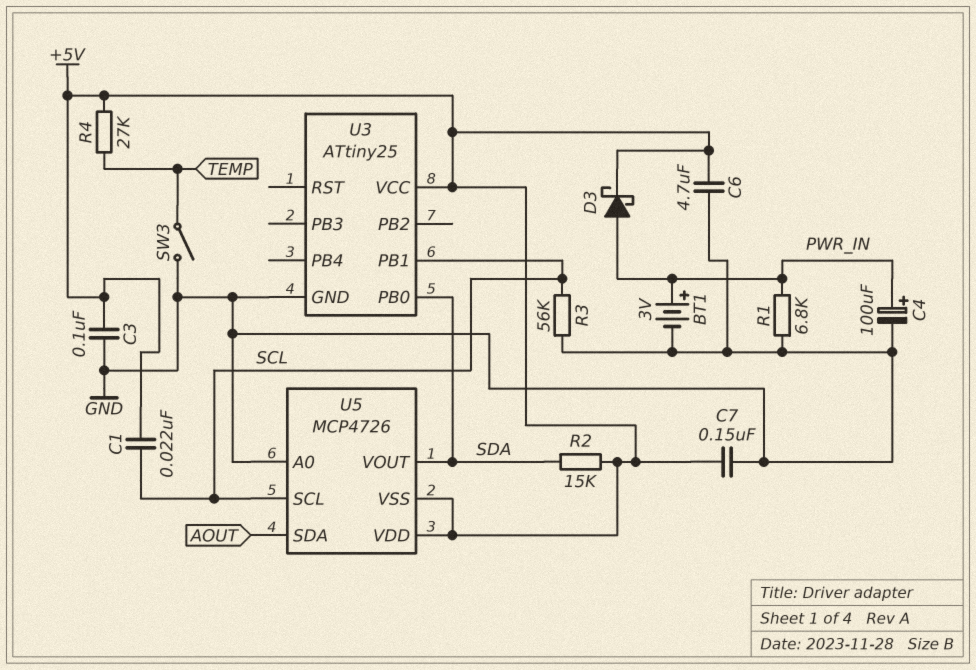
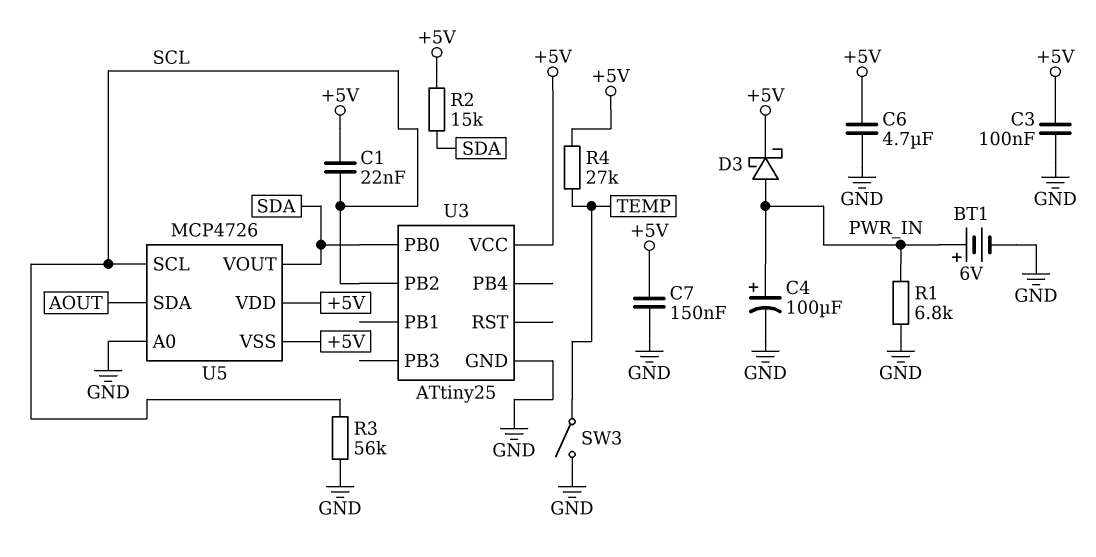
BT1: 3V (plus PWR_IN, minus GND) -> 6V (plus PWR_IN, minus GND)
U3 pin PB1: SCL -> none
U3 pin PB2: none -> SCL

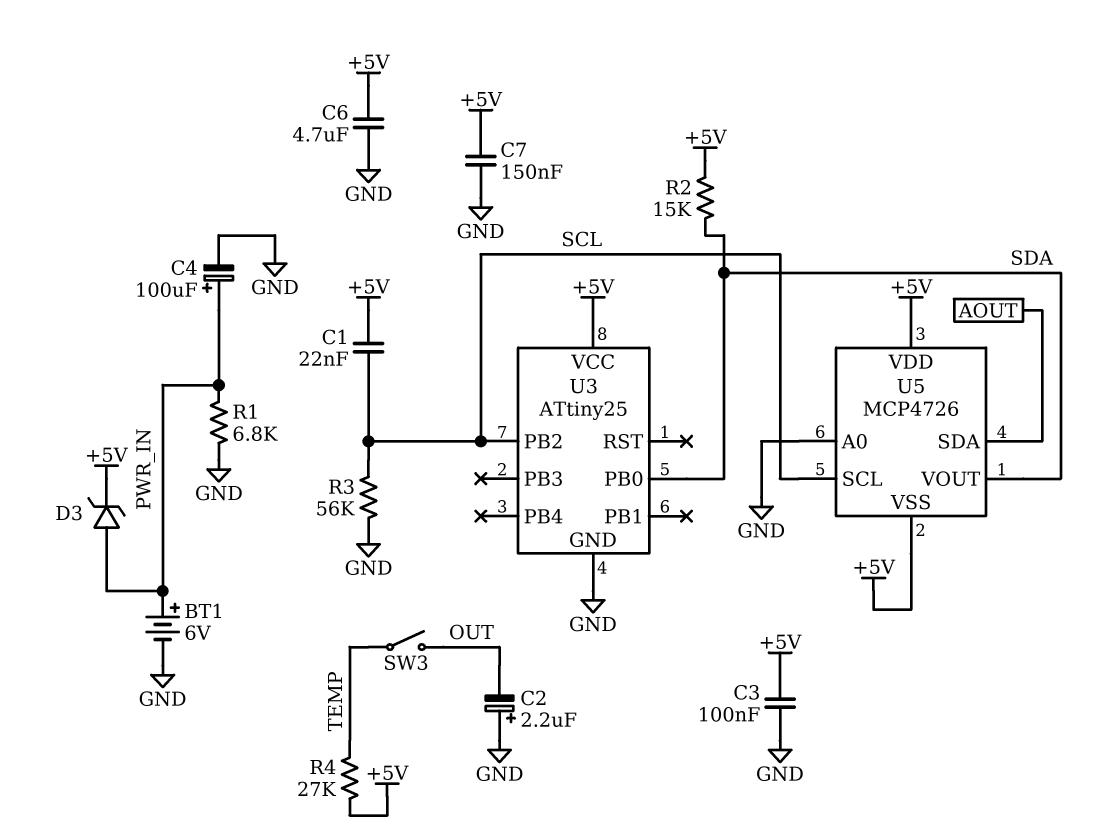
C2: none -> 2.2uF (plus GND, minus OUT)
D3: schottky (A PWR_IN, K +5V) -> zener (A PWR_IN, K +5V)
SW3: switch (GND, TEMP) -> switch (OUT, TEMP)

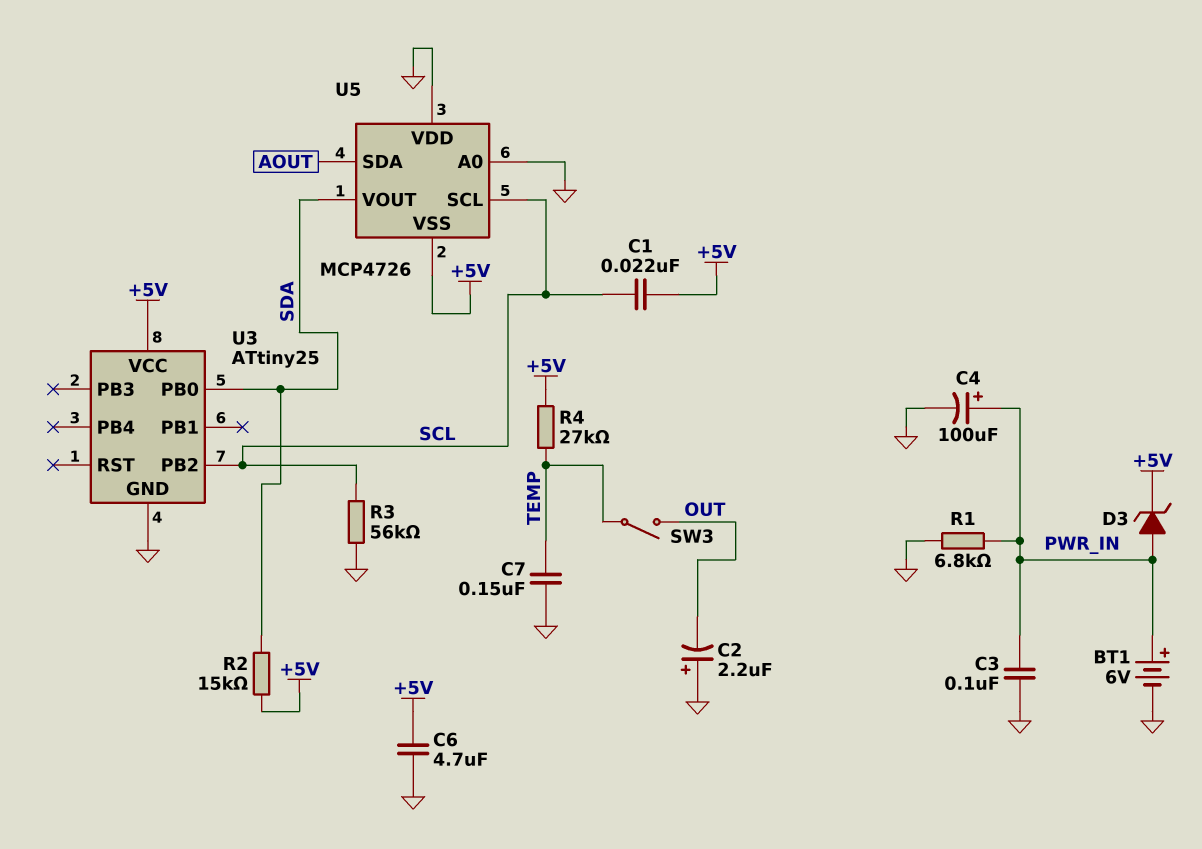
C3: 100nF (+5V, GND) -> 100nF (GND, PWR_IN)
C7: 150nF (+5V, GND) -> 150nF (GND, TEMP)
U5 pin VDD: +5V -> GND

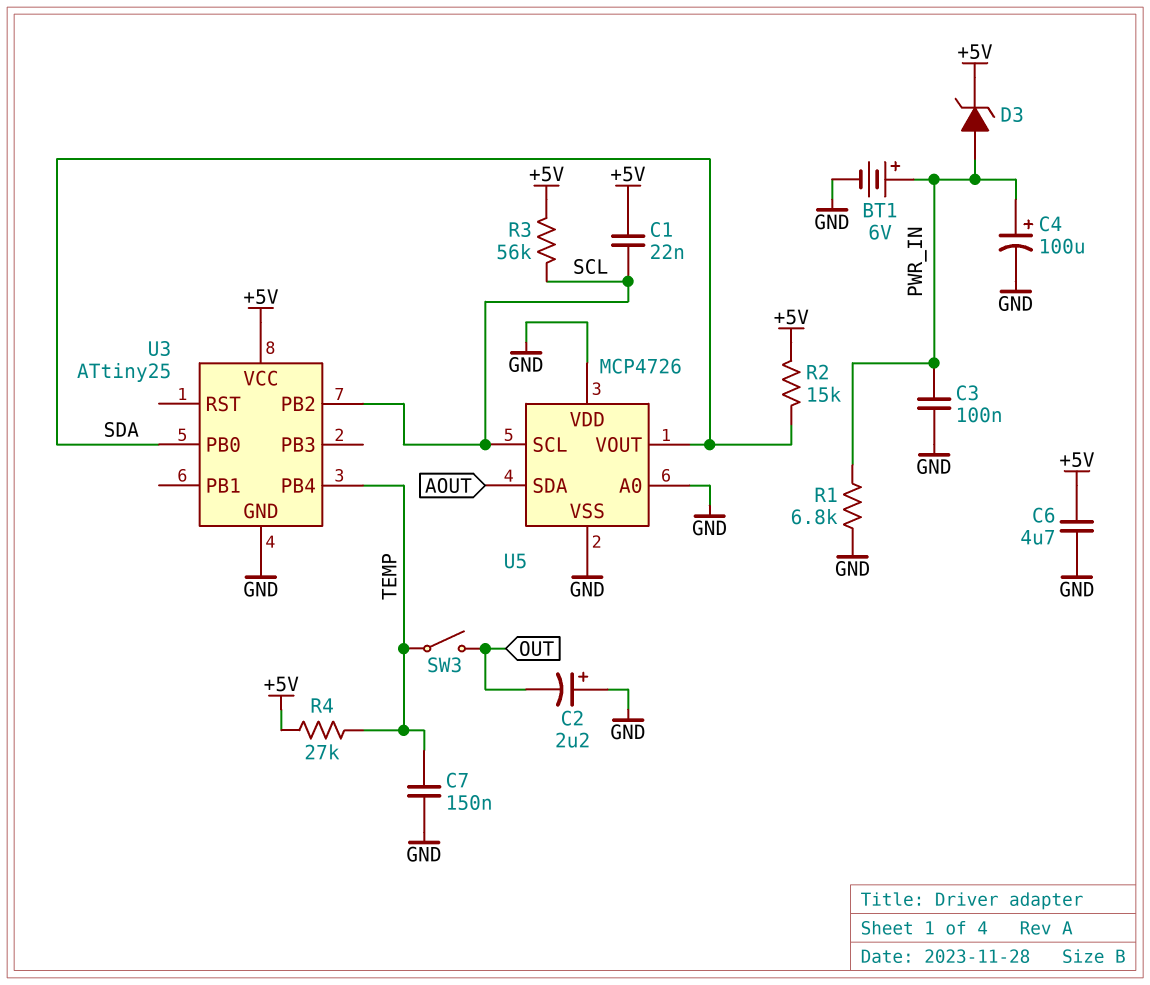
R3: 56k (GND, SCL) -> 56k (+5V, SCL)
U3 pin PB4: none -> TEMP
U5 pin VSS: +5V -> GND

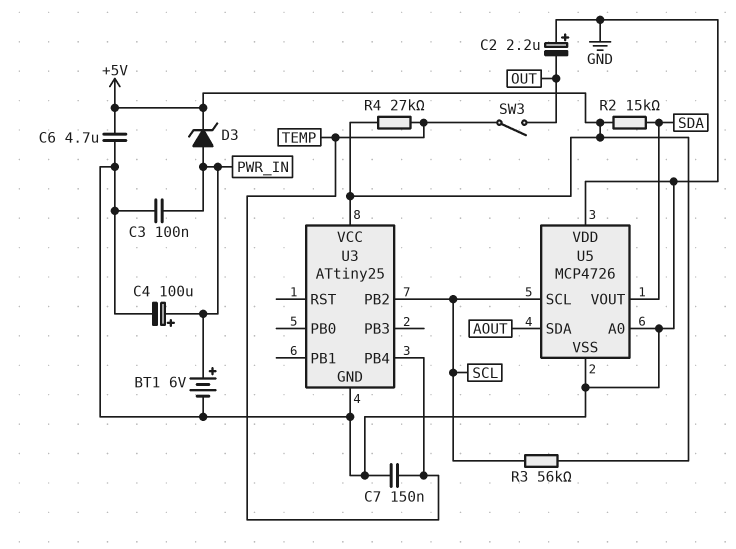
C1: 22nF (+5V, SCL) -> none
R1: 6.8k (GND, PWR_IN) -> none
U3 pin PB0: SDA -> none

